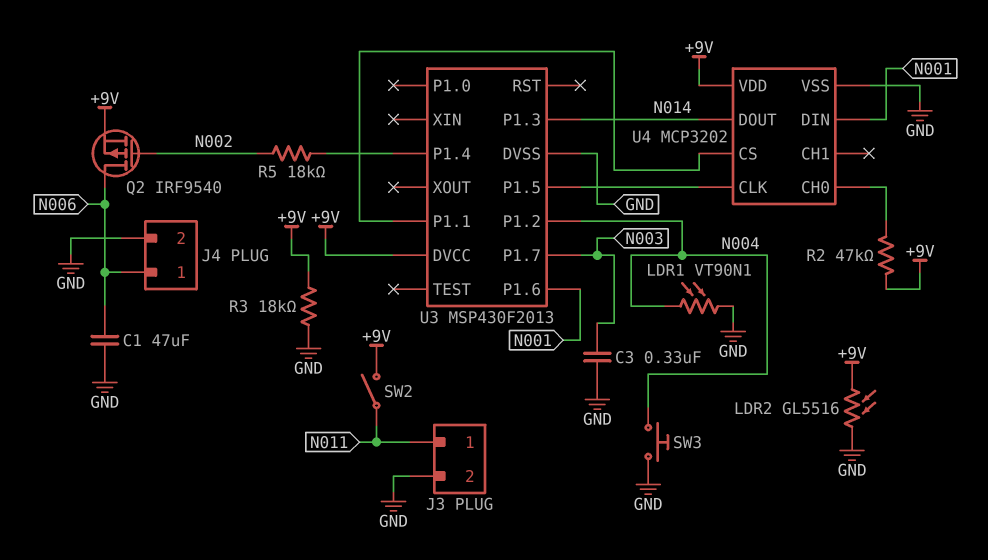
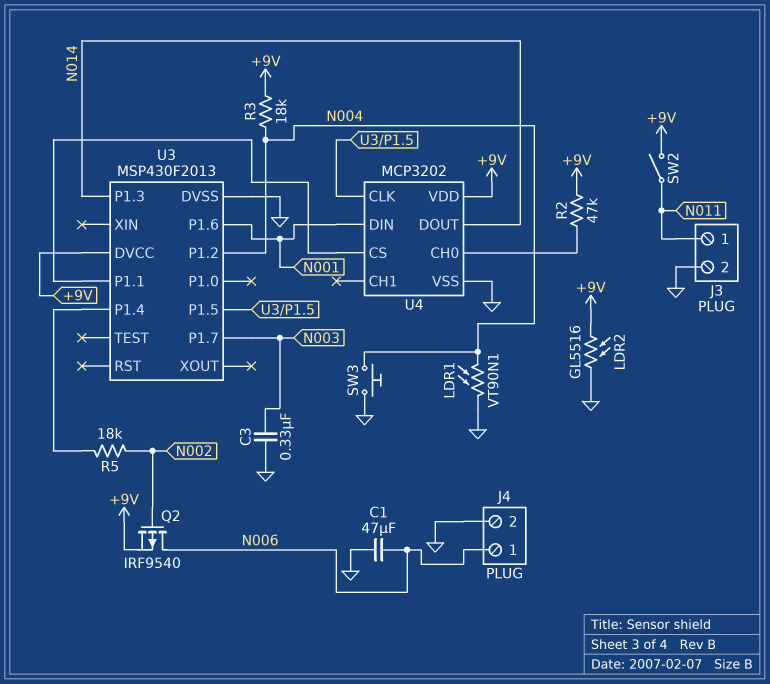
R3: 18k (+9V, GND) -> 18k (+9V, N004)

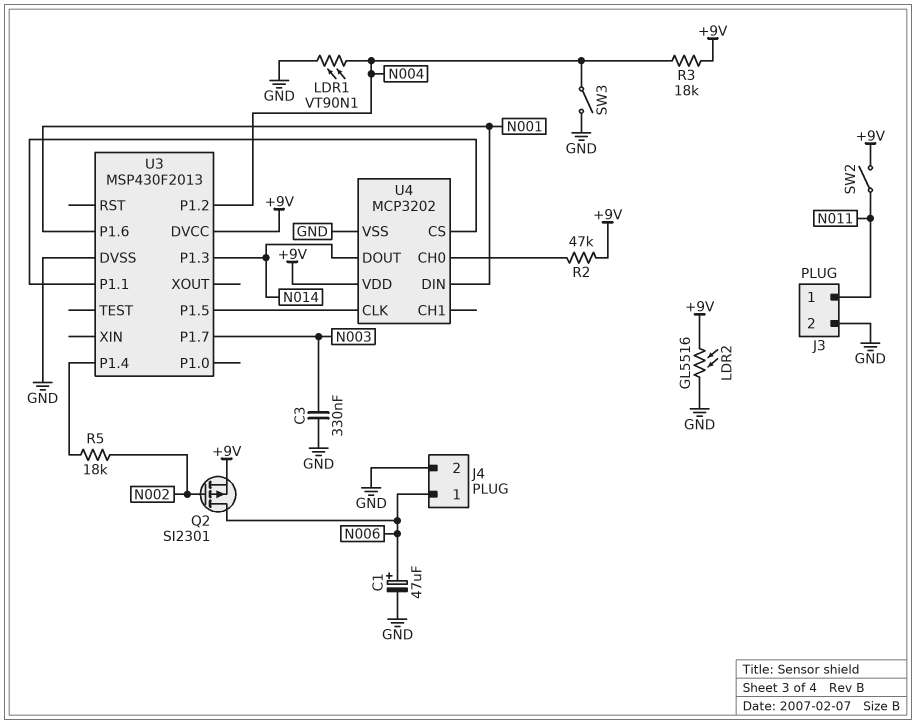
C1: 47uF (GND, N006) -> 47uF (plus N006, minus GND)
Q2: PMOS IRF9540 (G N002, D N006, S +9V) -> PMOS SI2301 (G N002, D N006, S +9V)
SW3: button (GND, N004) -> switch (GND, N004)

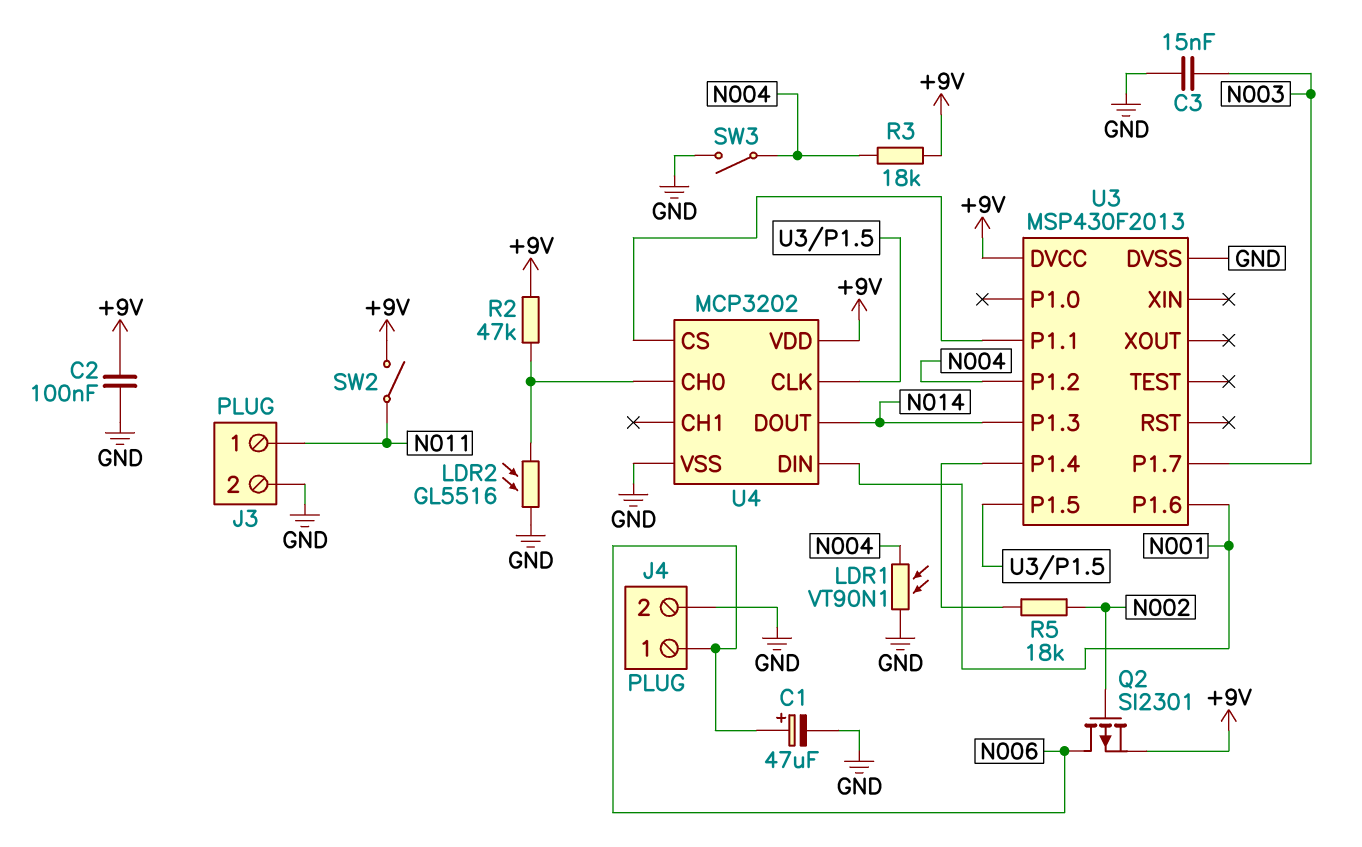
C2: none -> 100nF (+9V, GND)
C3: 330nF (GND, N003) -> 15nF (GND, N003)
LDR2: GL5516 (+9V, GND) -> GL5516 (GND, U4/CH0)

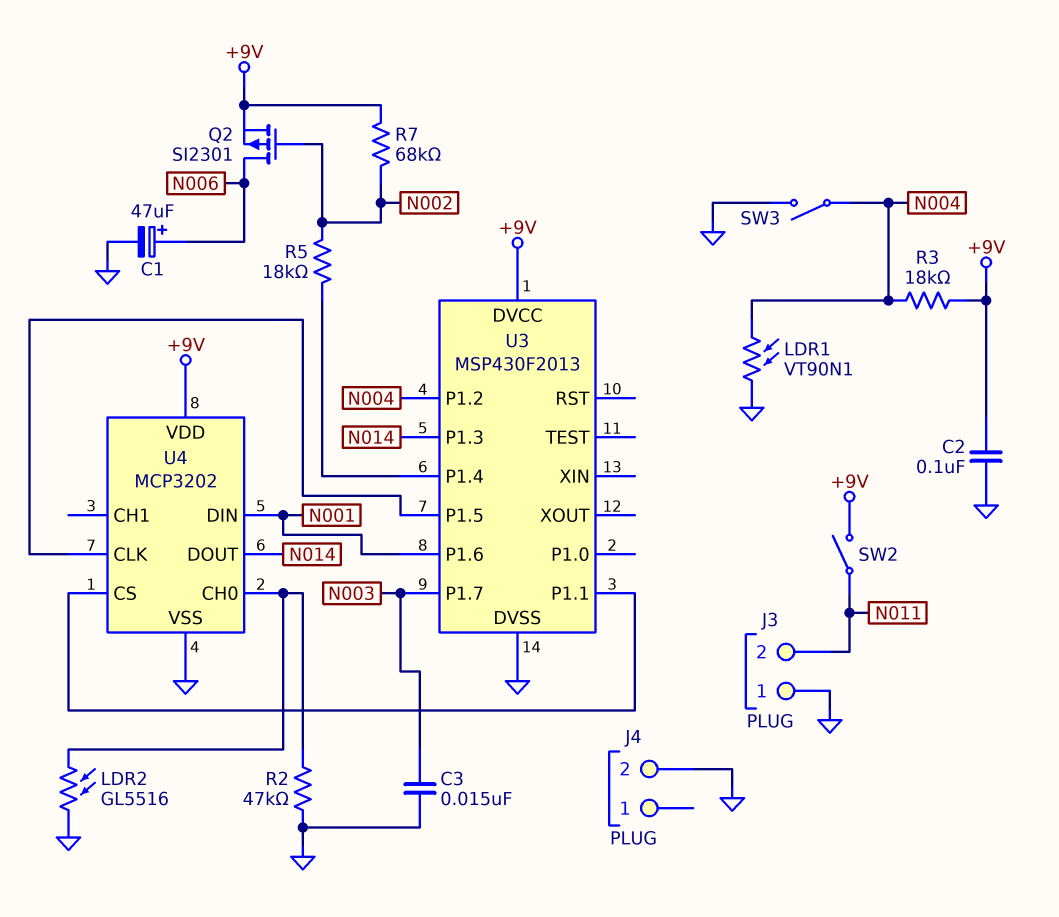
J3 pin 1: N011 -> GND
J3 pin 2: GND -> N011
J4 pin 1: N006 -> none
R2: 47k (+9V, U4/CH0) -> 47k (GND, U4/CH0)
R7: none -> 68k (+9V, N002)

